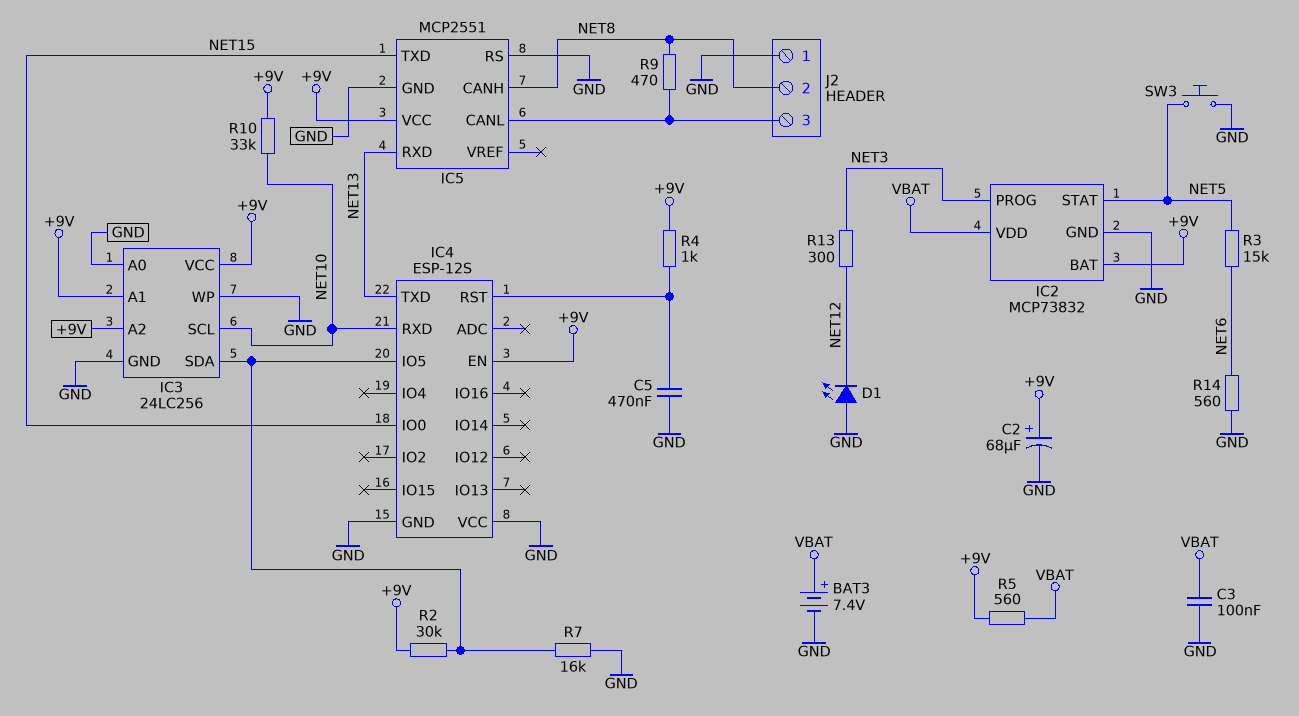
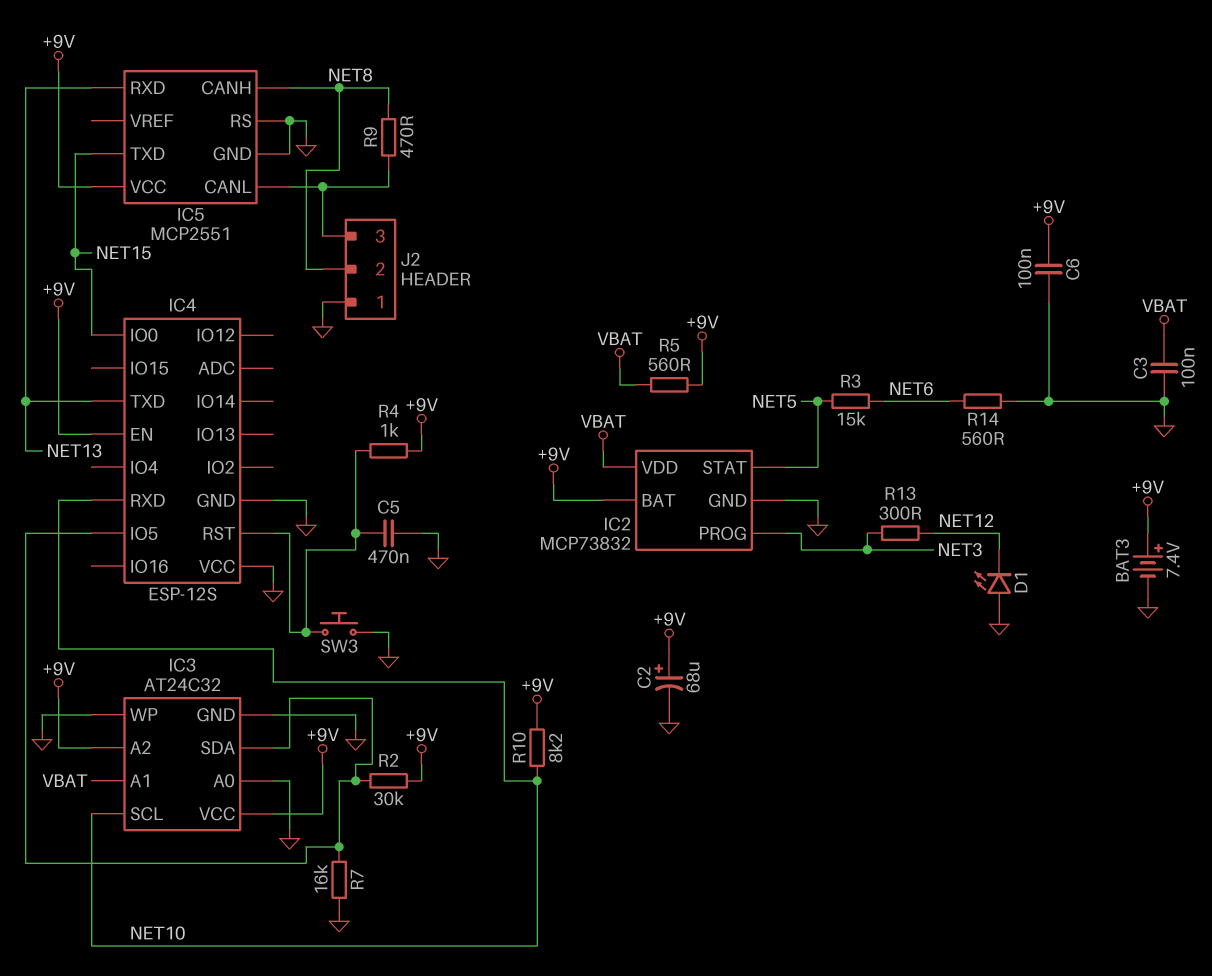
BAT3: 7.4V (plus VBAT, minus GND) -> 7.4V (plus +9V, minus GND)
C6: none -> 100nF (+9V, GND)
IC3: 24LC256 -> AT24C32
IC3 pin A1: +9V -> VBAT
R10: 33k (+9V, NET10) -> 8.2k (+9V, NET10)
SW3: button (GND, NET5) -> button (GND, IC4/RST)

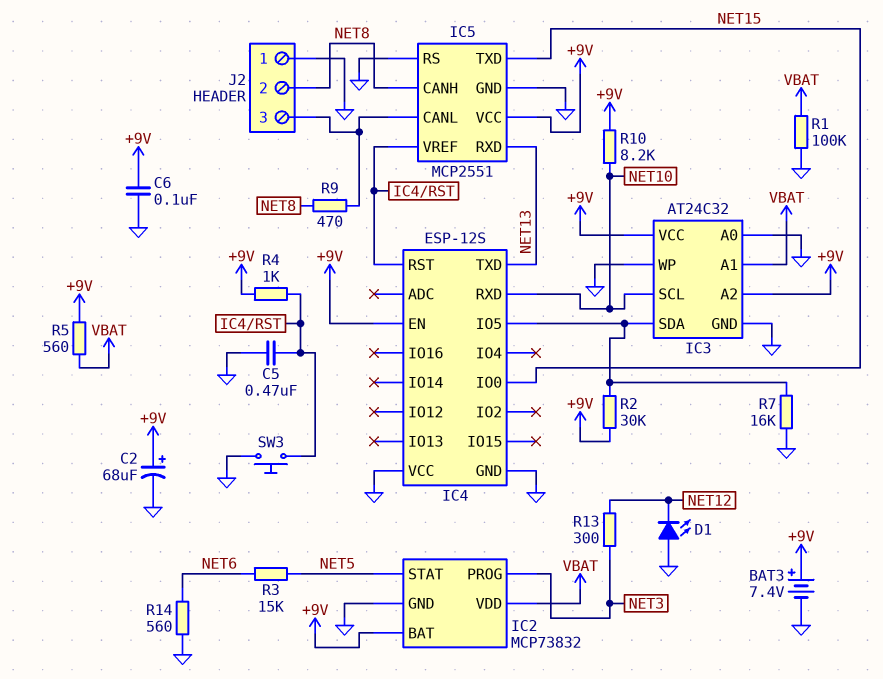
C3: 100nF (GND, VBAT) -> none
IC5 pin VREF: none -> IC4/RST
R1: none -> 100k (GND, VBAT)

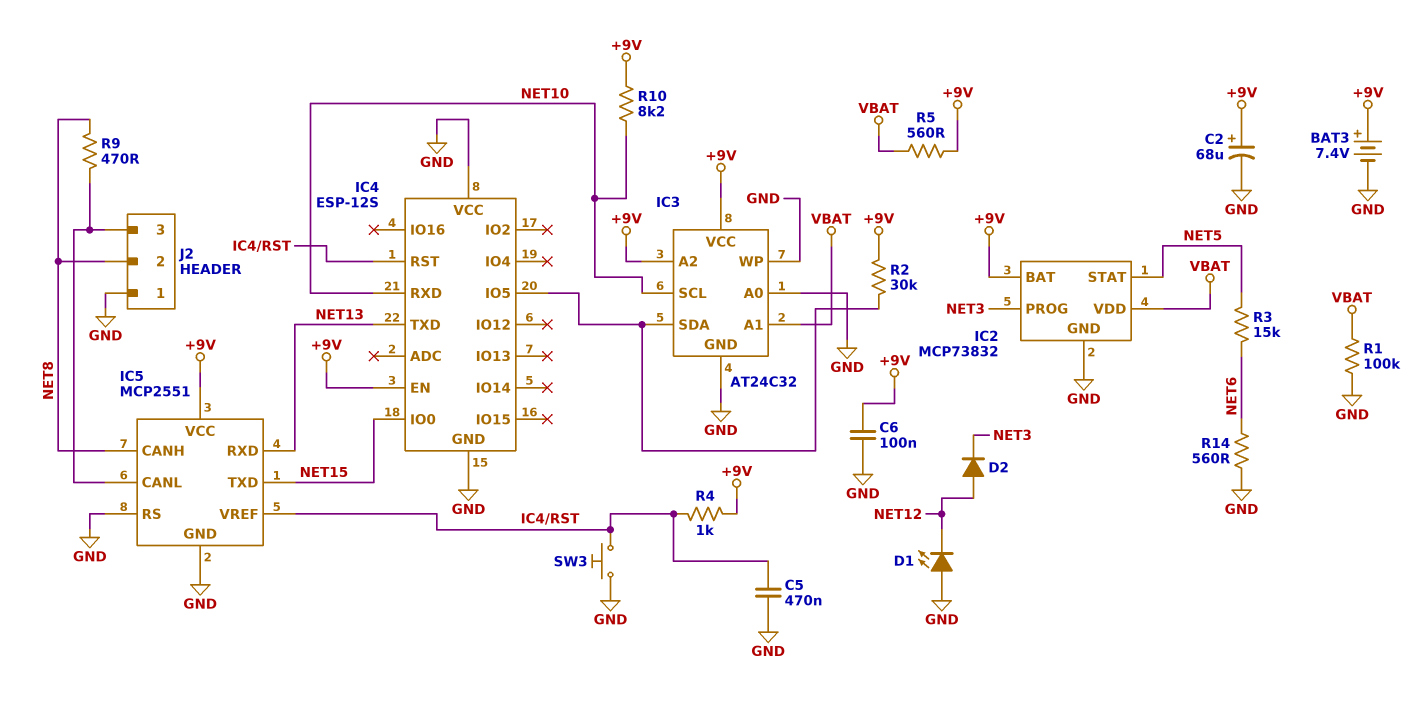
D2: none -> diode (A NET12, K NET3)
R7: 16k (GND, IC3/SDA) -> none
R13: 300 (NET3, NET12) -> none

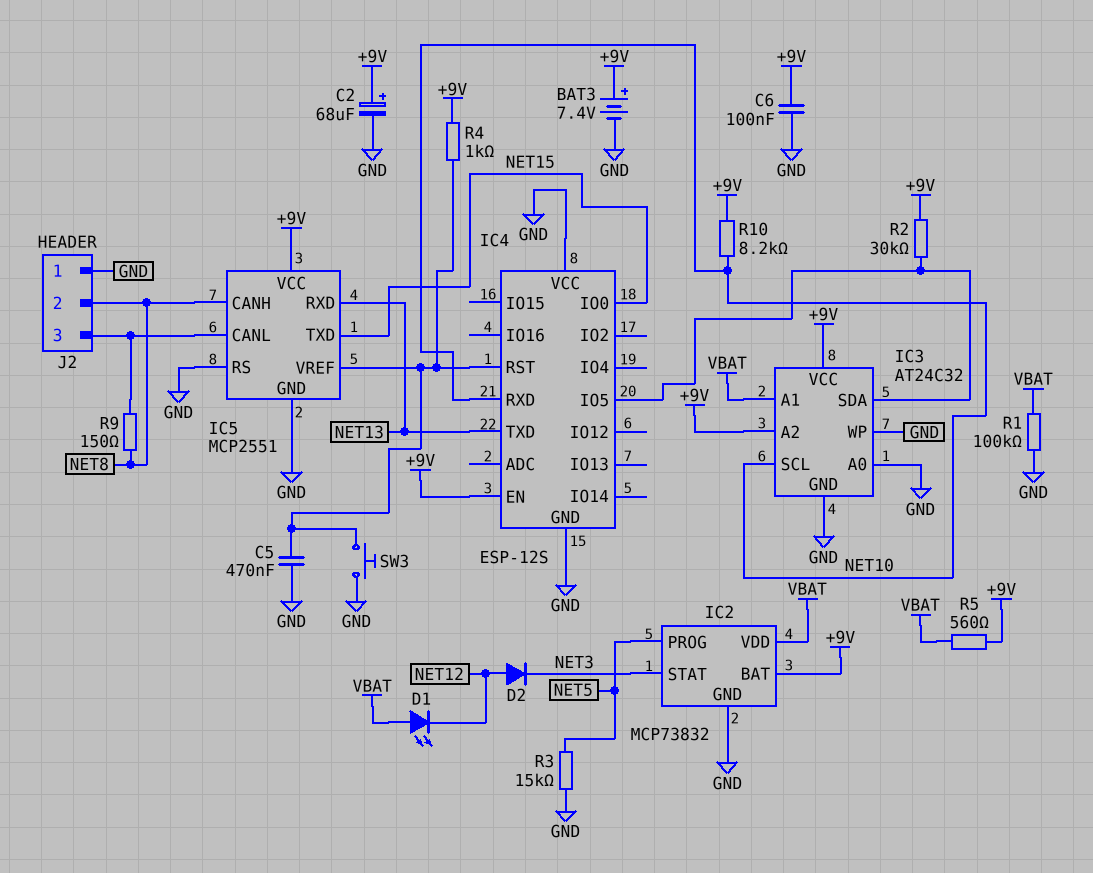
D1: LED (A GND, K NET12) -> LED (A VBAT, K NET12)
IC2 pin PROG: NET3 -> NET5
IC2 pin STAT: NET5 -> NET3
R3: 15k (NET5, NET6) -> 15k (GND, NET5)
R9: 470 (IC5/CANL, NET8) -> 150 (IC5/CANL, NET8)
R14: 560 (GND, NET6) -> none

